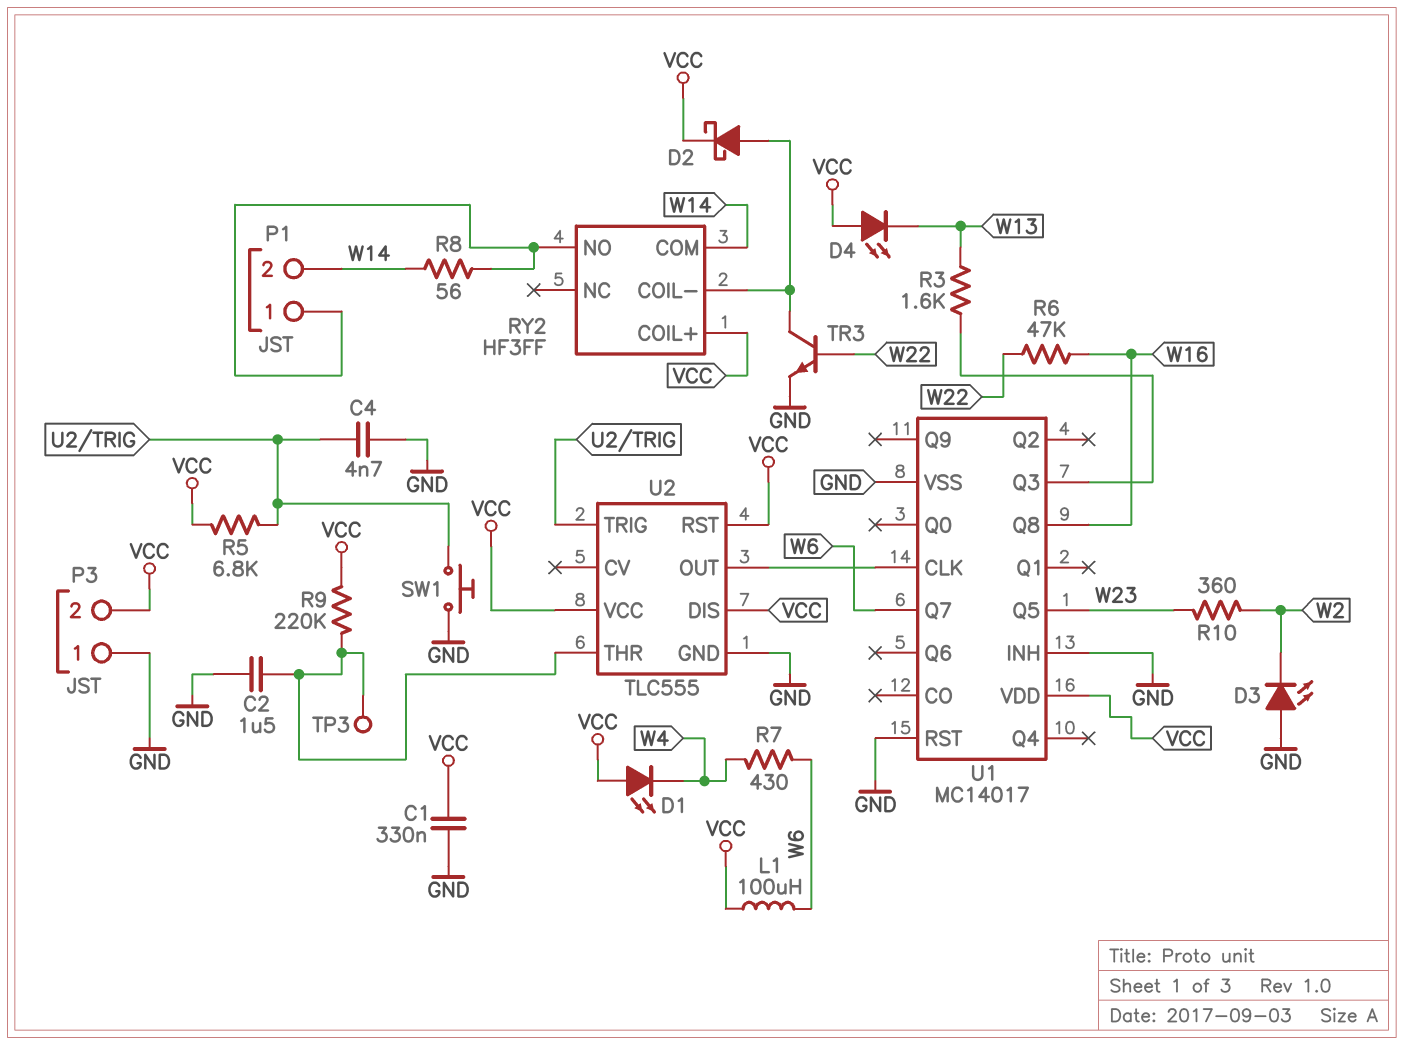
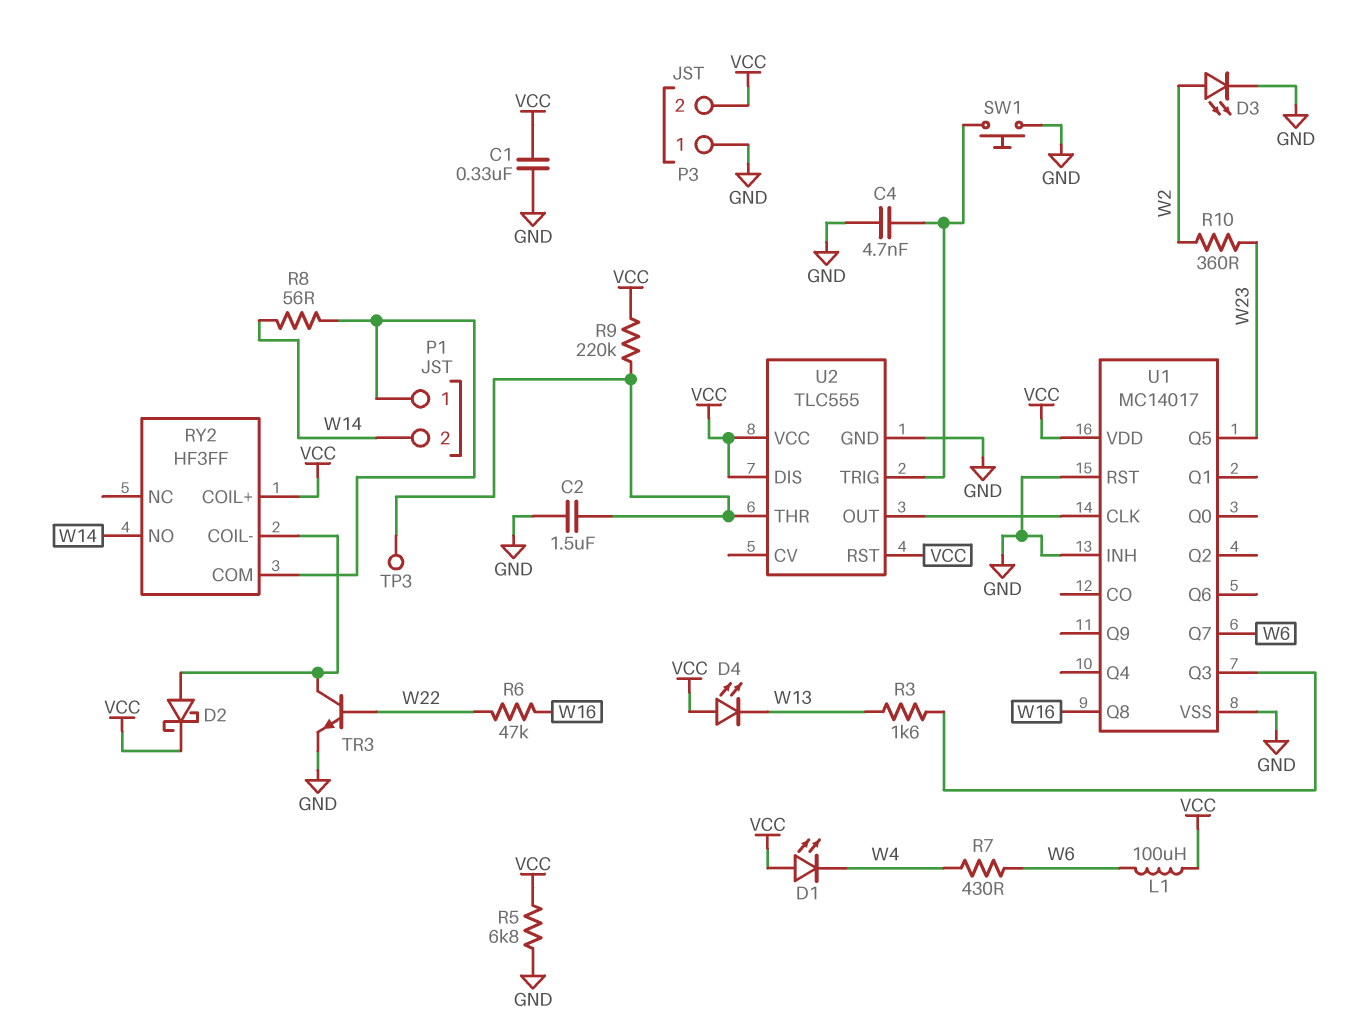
D3: LED (A GND, K W2) -> LED (A W2, K GND)
R5: 6.8k (U2/TRIG, VCC) -> 6.8k (GND, VCC)
RY2 pin COM: W14 -> P1/1
RY2 pin NO: P1/1 -> W14

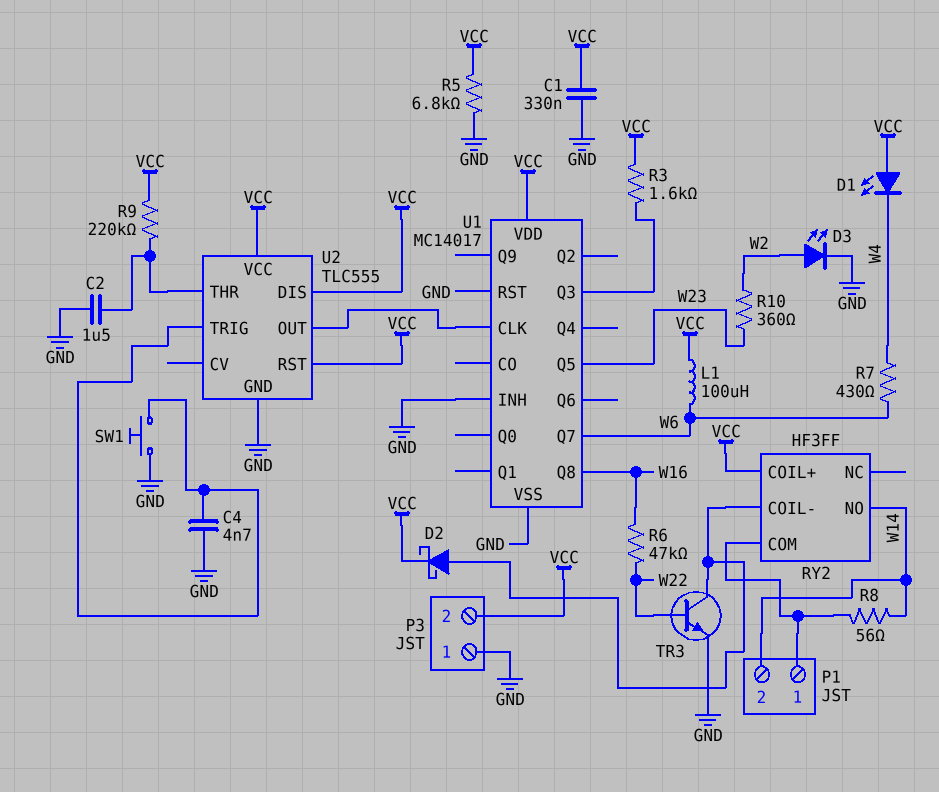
D4: LED (A VCC, K W13) -> none
R3: 1.6k (U1/Q3, W13) -> 1.6k (U1/Q3, VCC)
TP3: test point (U2/THR) -> none

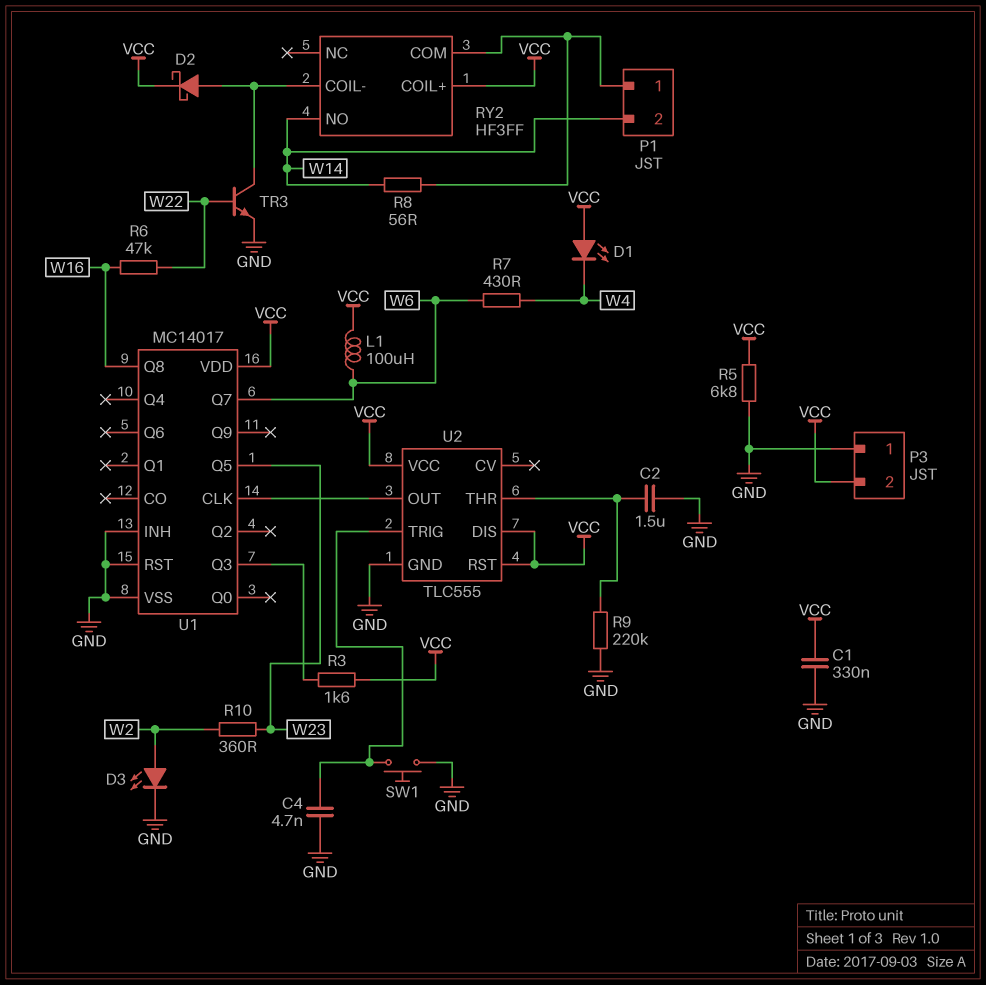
R9: 220k (U2/THR, VCC) -> 220k (GND, U2/THR)

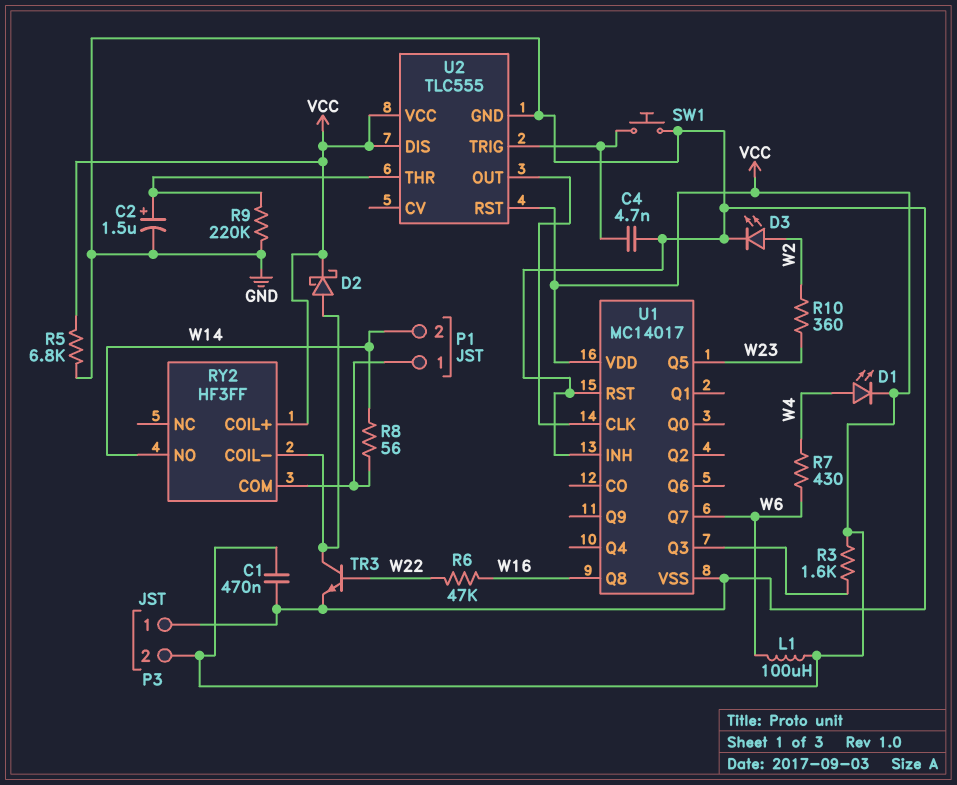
C1: 330nF (GND, VCC) -> 470nF (GND, VCC)
C2: 1.5uF (GND, U2/THR) -> 1.5uF (plus U2/THR, minus GND)
D1: LED (A VCC, K W4) -> LED (A W4, K VCC)

